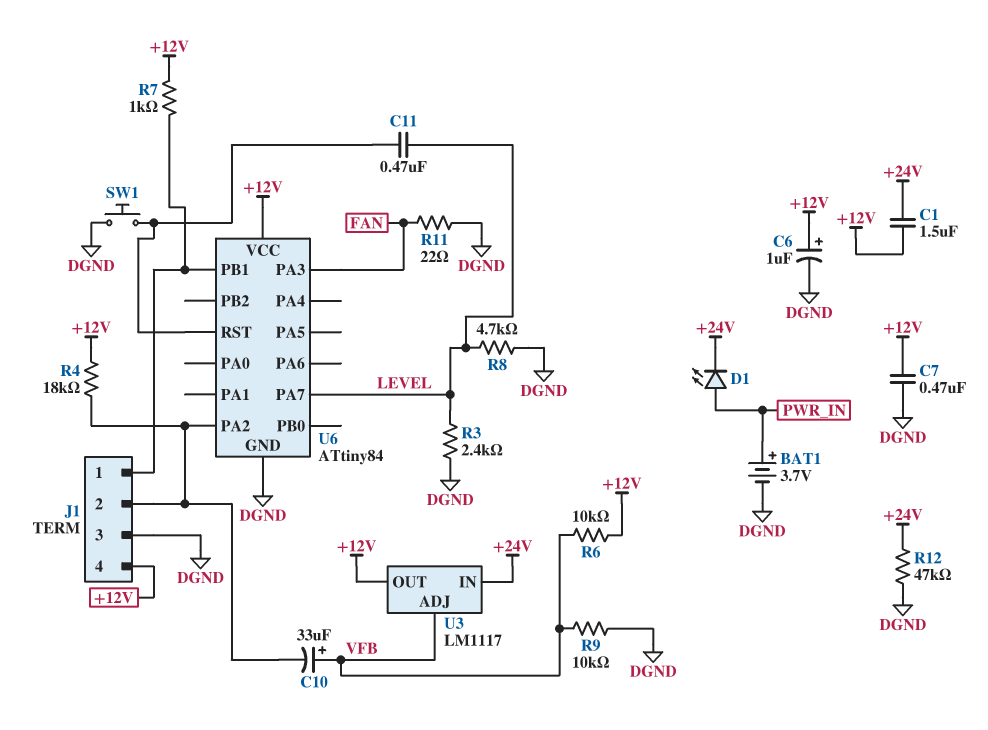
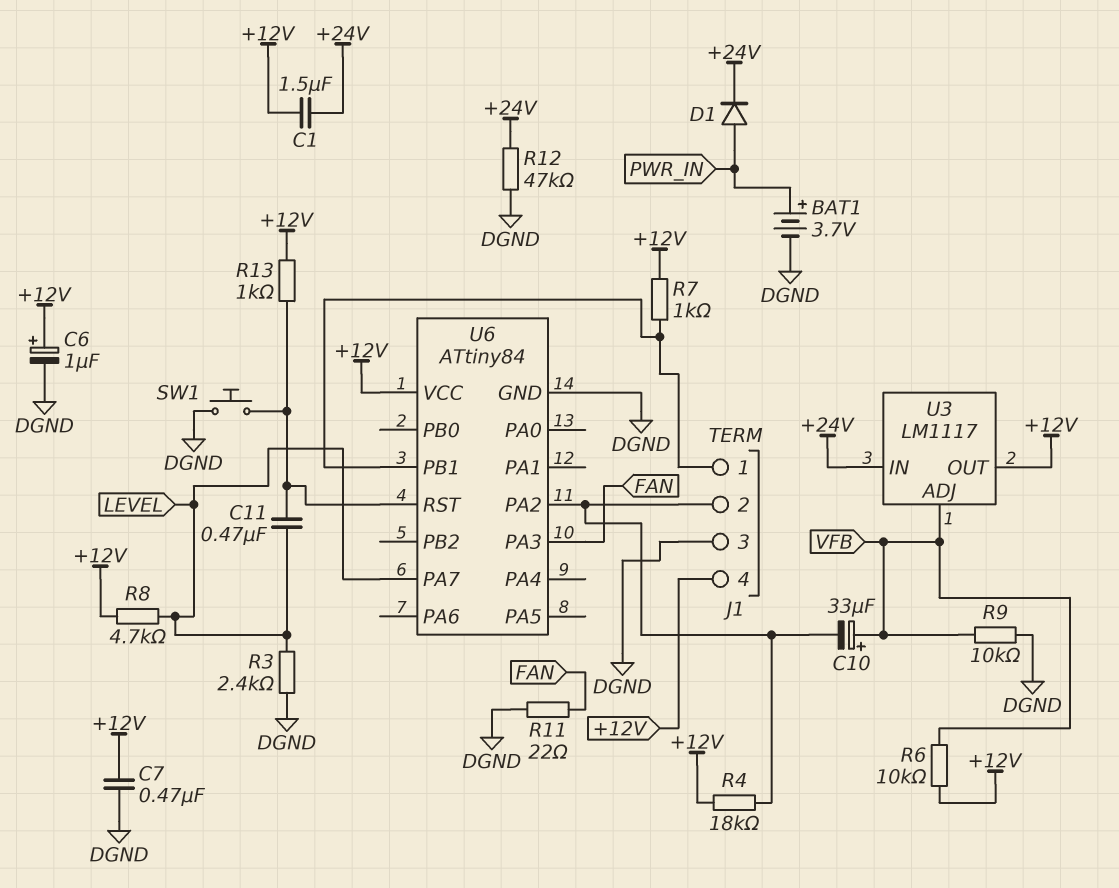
D1: LED (A PWR_IN, K +24V) -> diode (A PWR_IN, K +24V)
R8: 4.7k (DGND, LEVEL) -> 4.7k (+12V, LEVEL)
R13: none -> 1k (+12V, U6/RST)

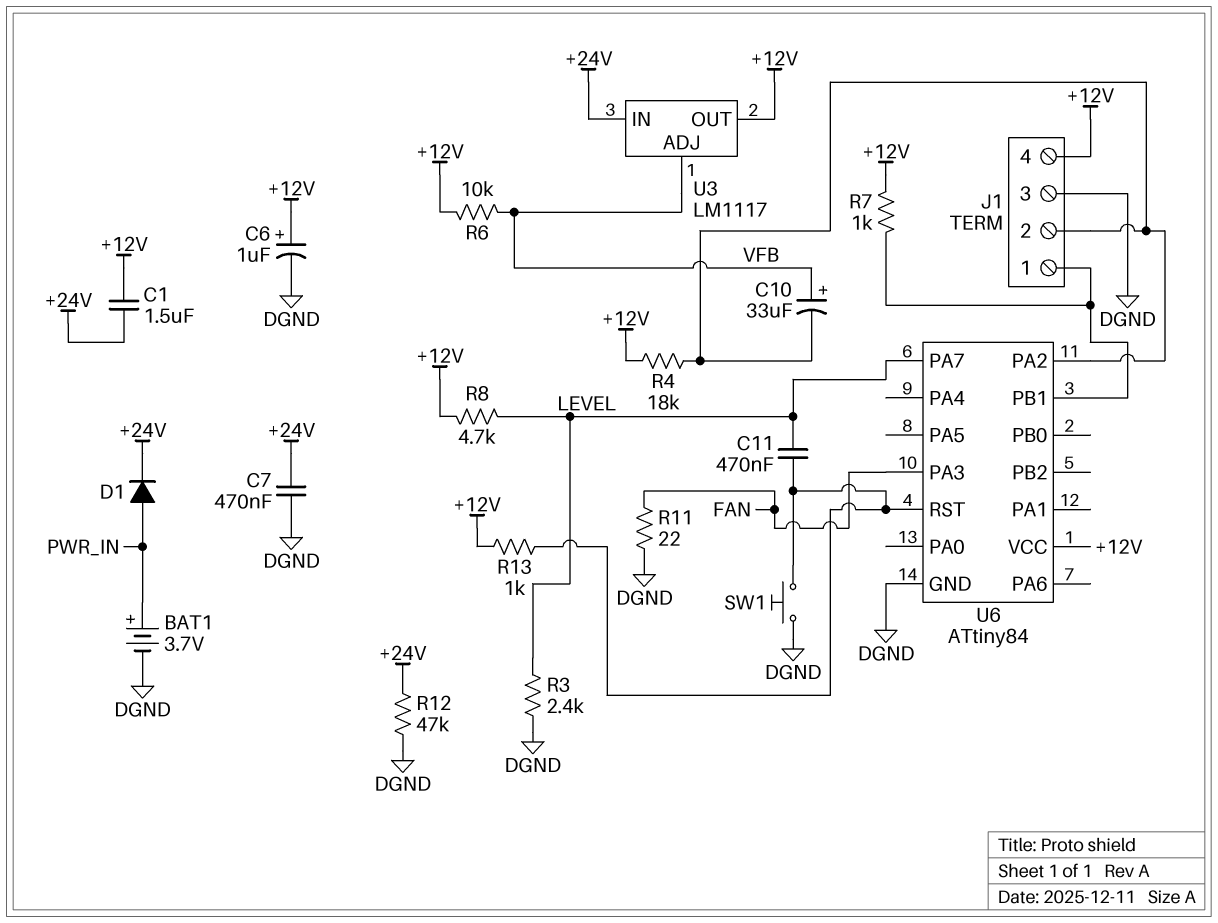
C7: 470nF (+12V, DGND) -> 470nF (+24V, DGND)
R9: 10k (DGND, VFB) -> none

